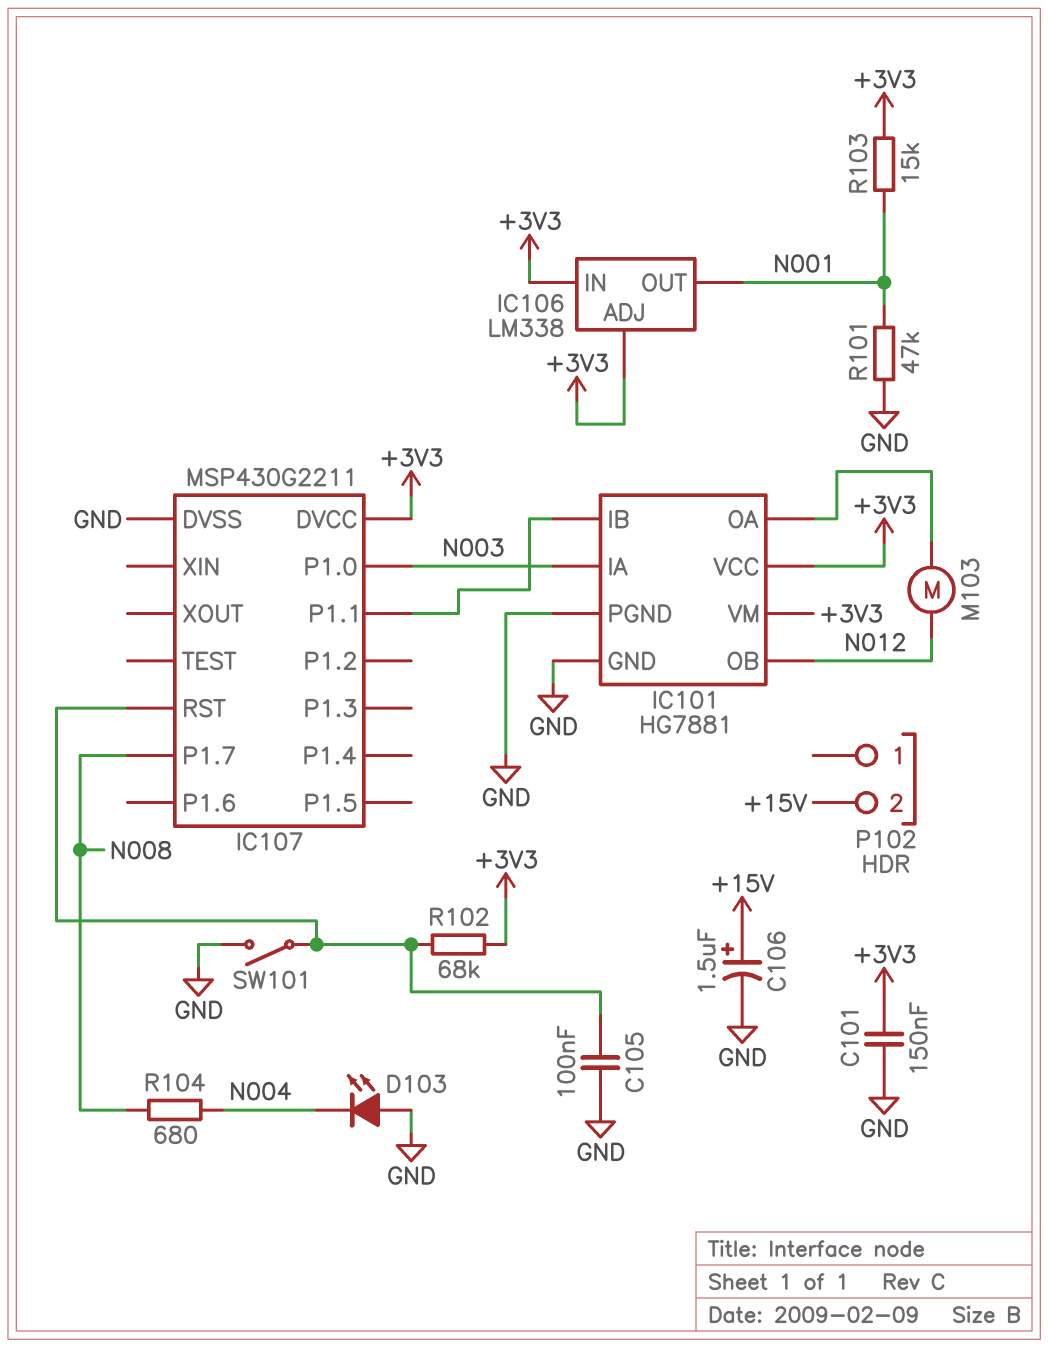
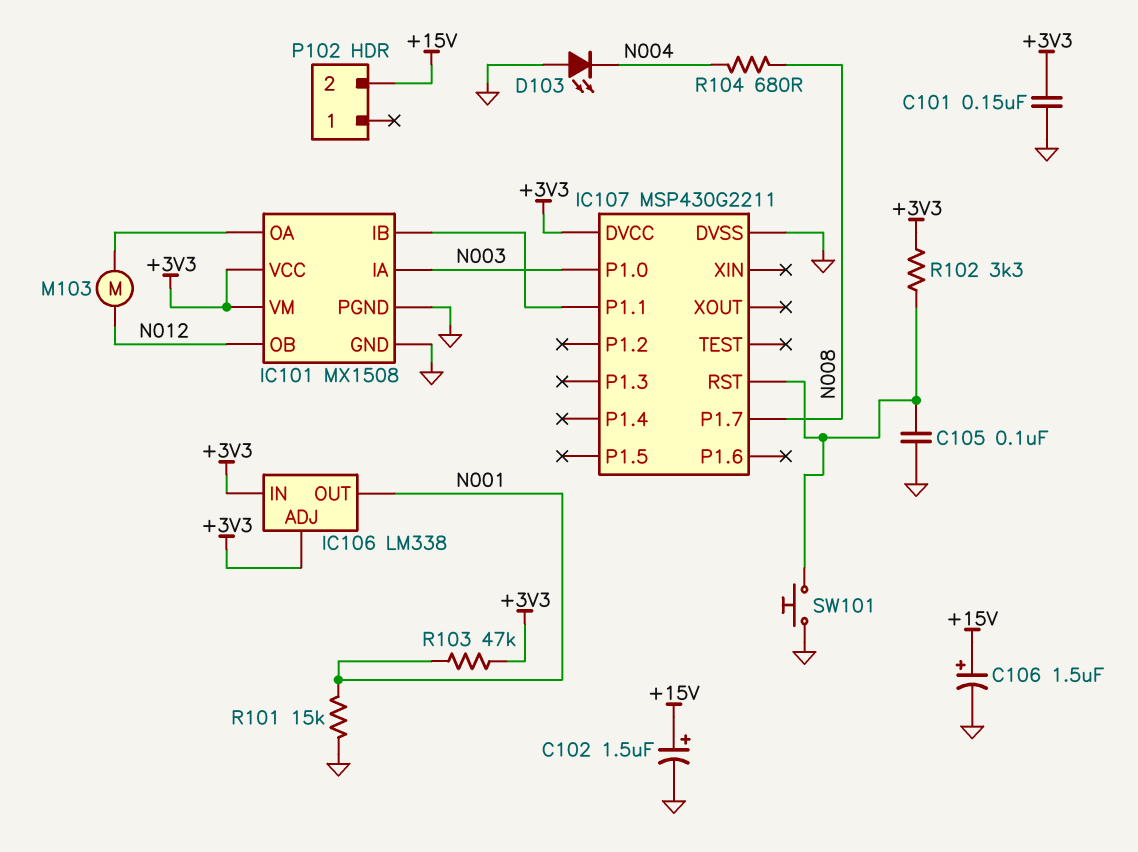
C102: none -> 1.5uF (plus +15V, minus GND)
IC101: HG7881 -> MX1508
R101: 47k (GND, N001) -> 15k (GND, N001)
R102: 68k (+3V3, IC107/RST) -> 3.3k (+3V3, IC107/RST)
R103: 15k (+3V3, N001) -> 47k (+3V3, N001)
SW101: switch (GND, IC107/RST) -> button (GND, IC107/RST)

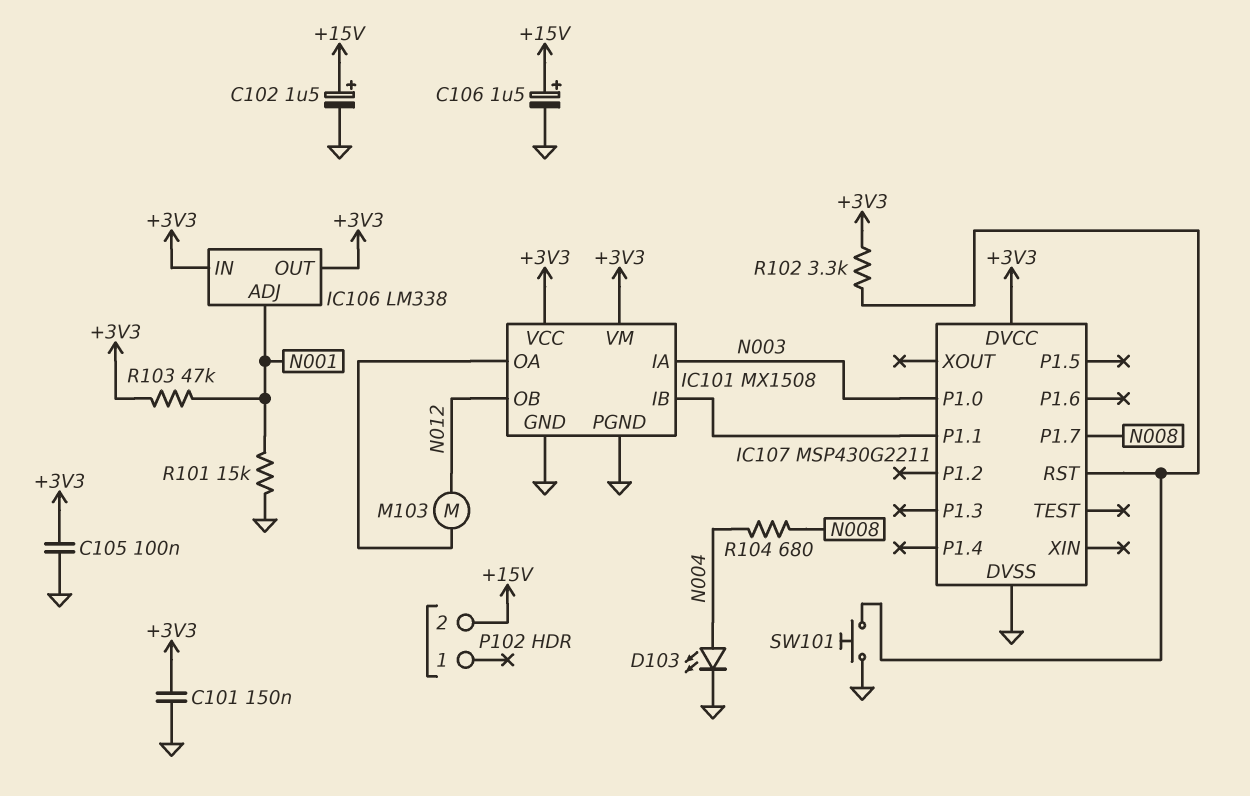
C105: 100nF (GND, IC107/RST) -> 100nF (+3V3, GND)
D103: LED (A GND, K N004) -> LED (A N004, K GND)
IC106 pin ADJ: +3V3 -> N001
IC106 pin OUT: N001 -> +3V3

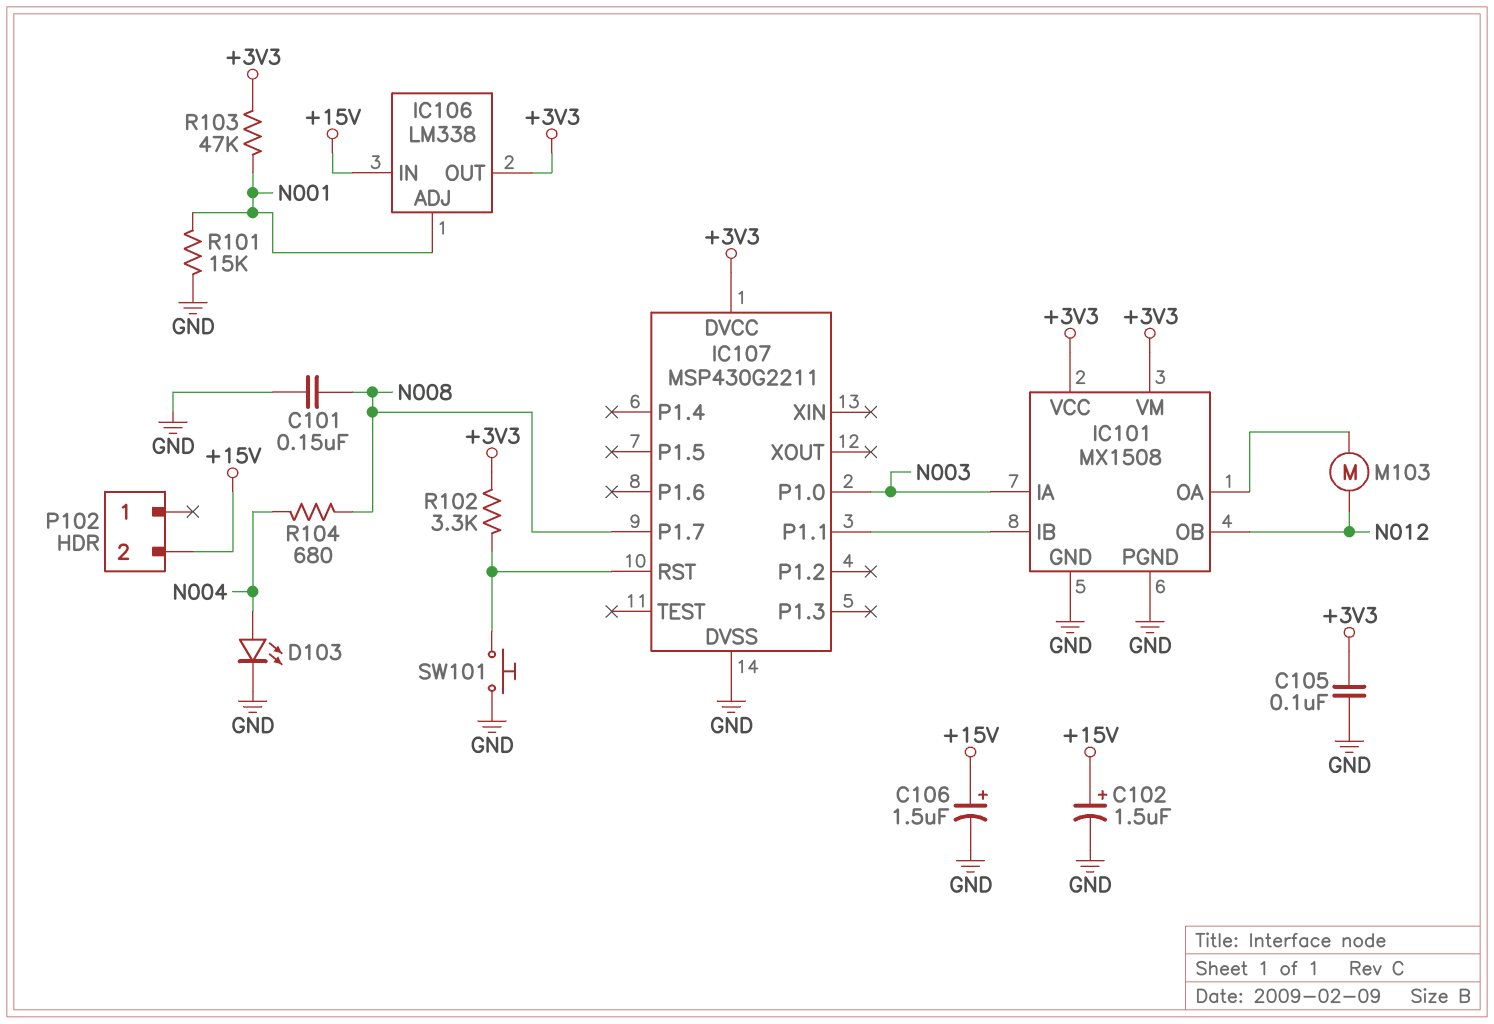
C101: 150nF (+3V3, GND) -> 150nF (GND, N008)
IC106 pin IN: +3V3 -> +15V

